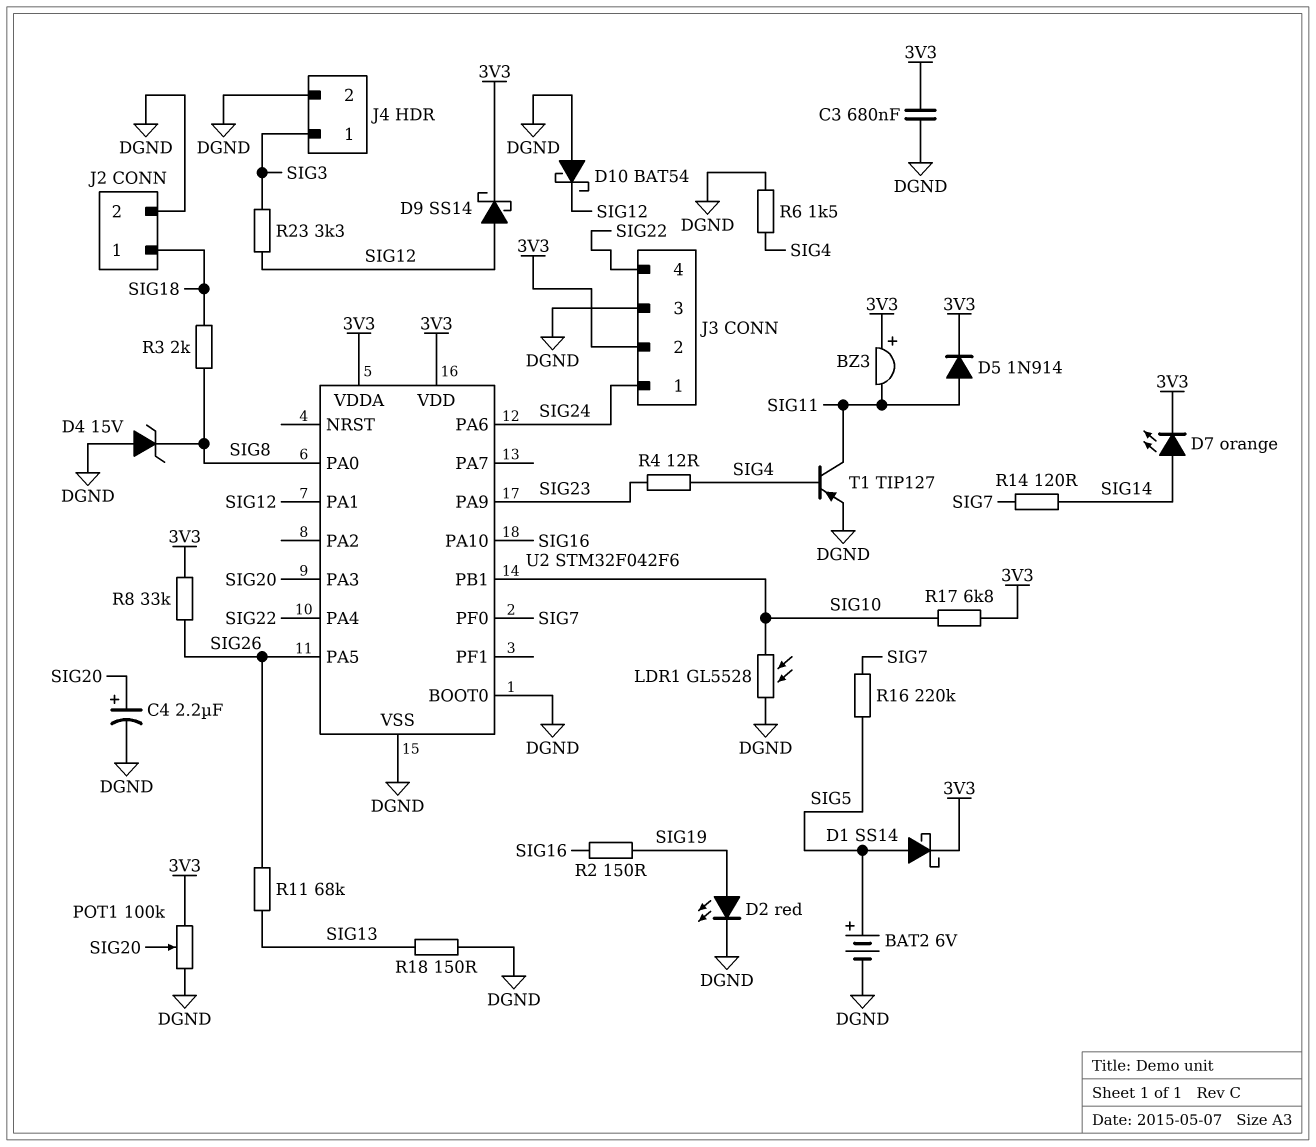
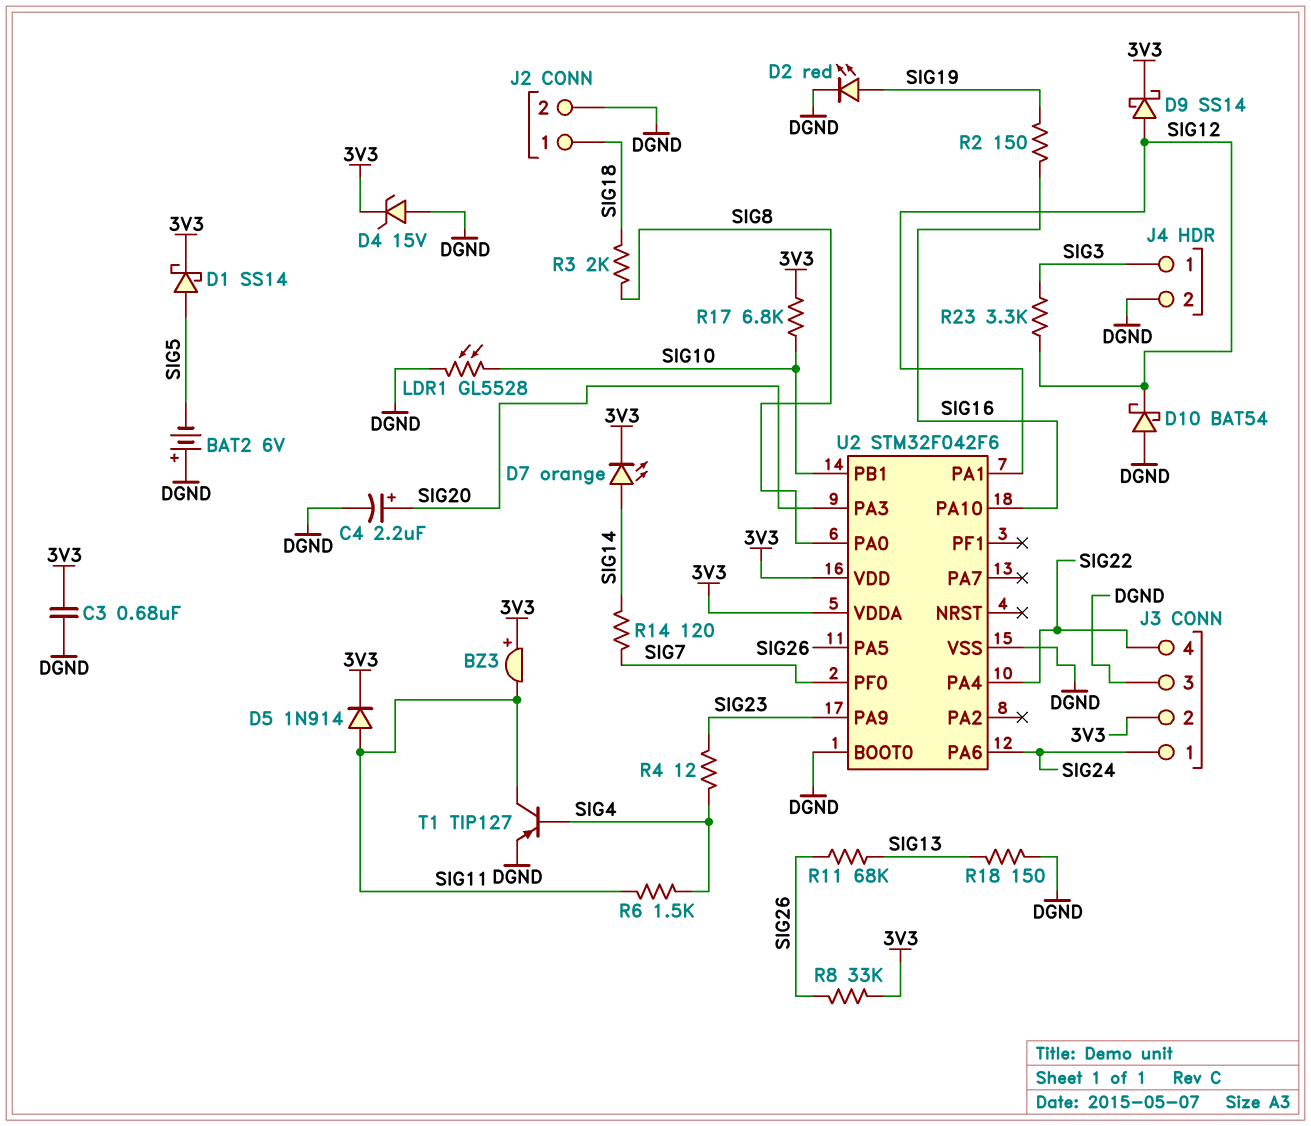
BAT2: 6V (plus SIG5, minus DGND) -> 6V (plus DGND, minus SIG5)
D4: zener 15V (A DGND, K SIG8) -> zener 15V (A DGND, K 3V3)
POT1: 100k (3V3, DGND, wiper SIG20) -> none
R6: 1.5k (DGND, SIG4) -> 1.5k (SIG4, SIG11)
R16: 220k (SIG5, SIG7) -> none

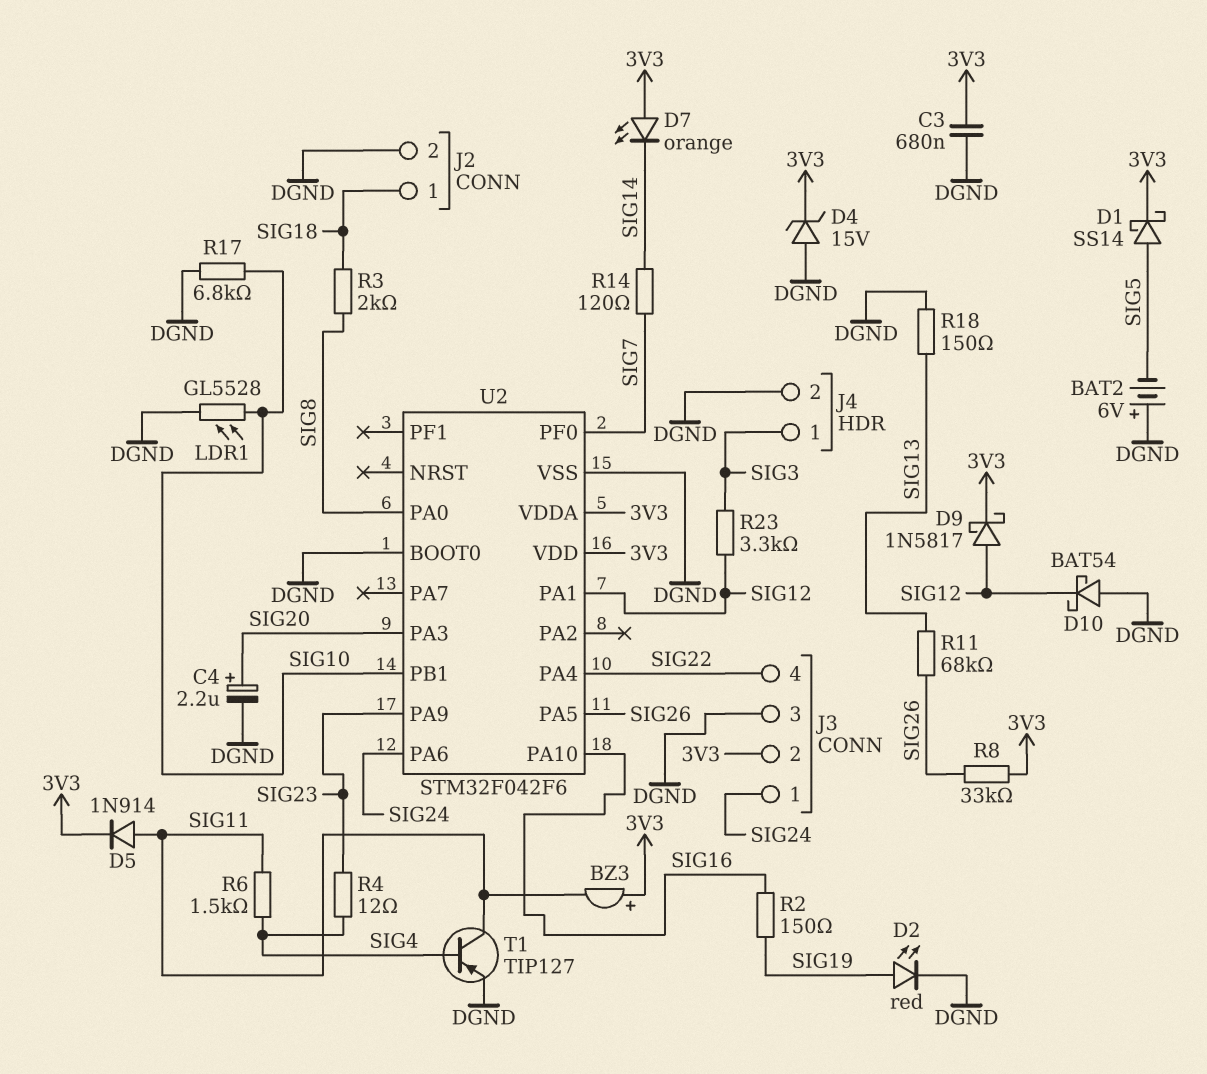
D7: LED orange (A SIG14, K 3V3) -> LED orange (A 3V3, K SIG14)
D9: schottky SS14 (A SIG12, K 3V3) -> schottky 1N5817 (A SIG12, K 3V3)
R17: 6.8k (3V3, SIG10) -> 6.8k (DGND, SIG10)

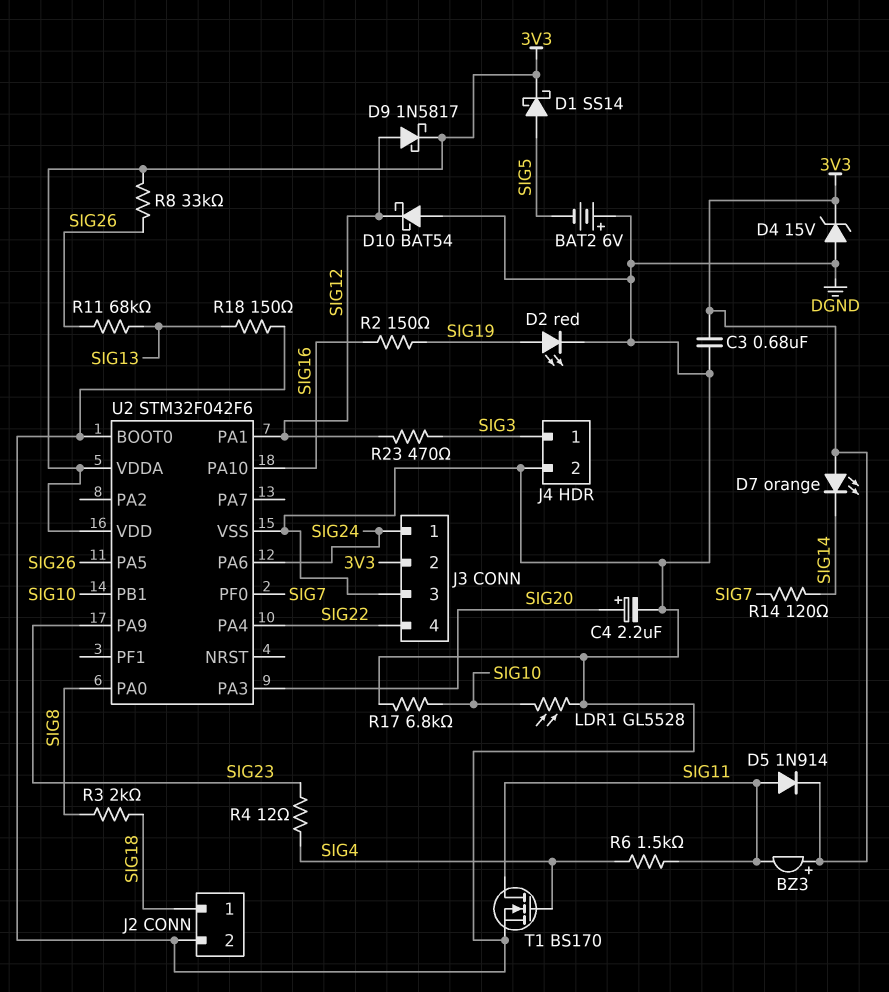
R23: 3.3k (SIG3, SIG12) -> 470 (SIG3, SIG12)
T1: PNP TIP127 (B SIG4, C SIG11, E DGND) -> NMOS BS170 (G SIG4, D SIG11, S DGND)

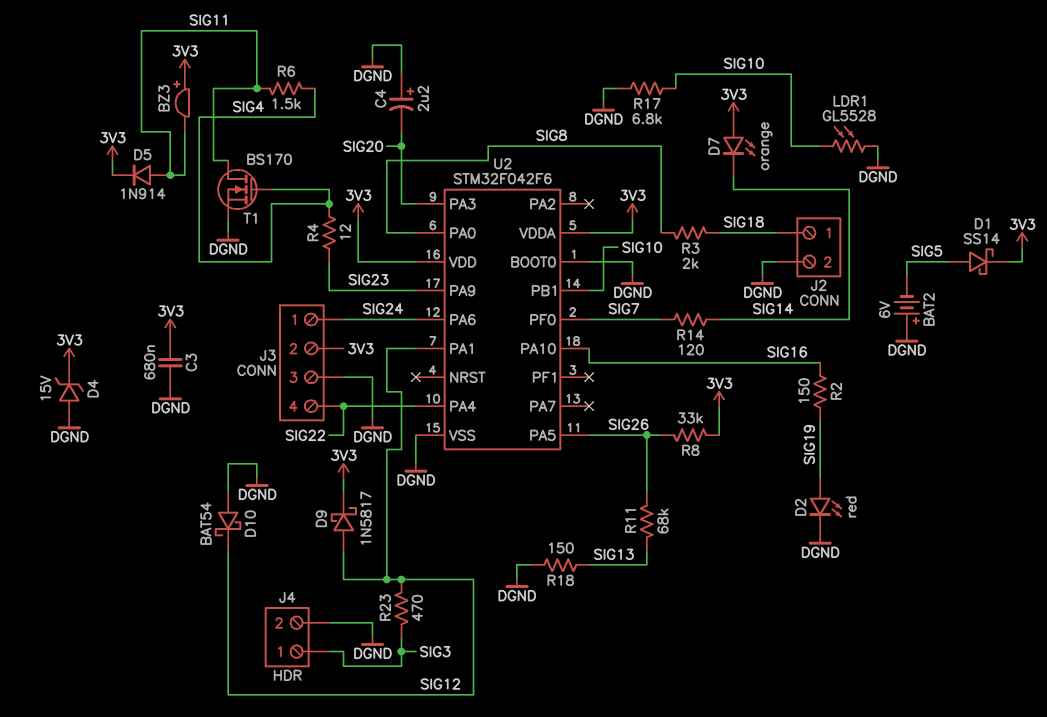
C4: 2.2uF (plus SIG20, minus DGND) -> 2.2uF (plus DGND, minus SIG20)

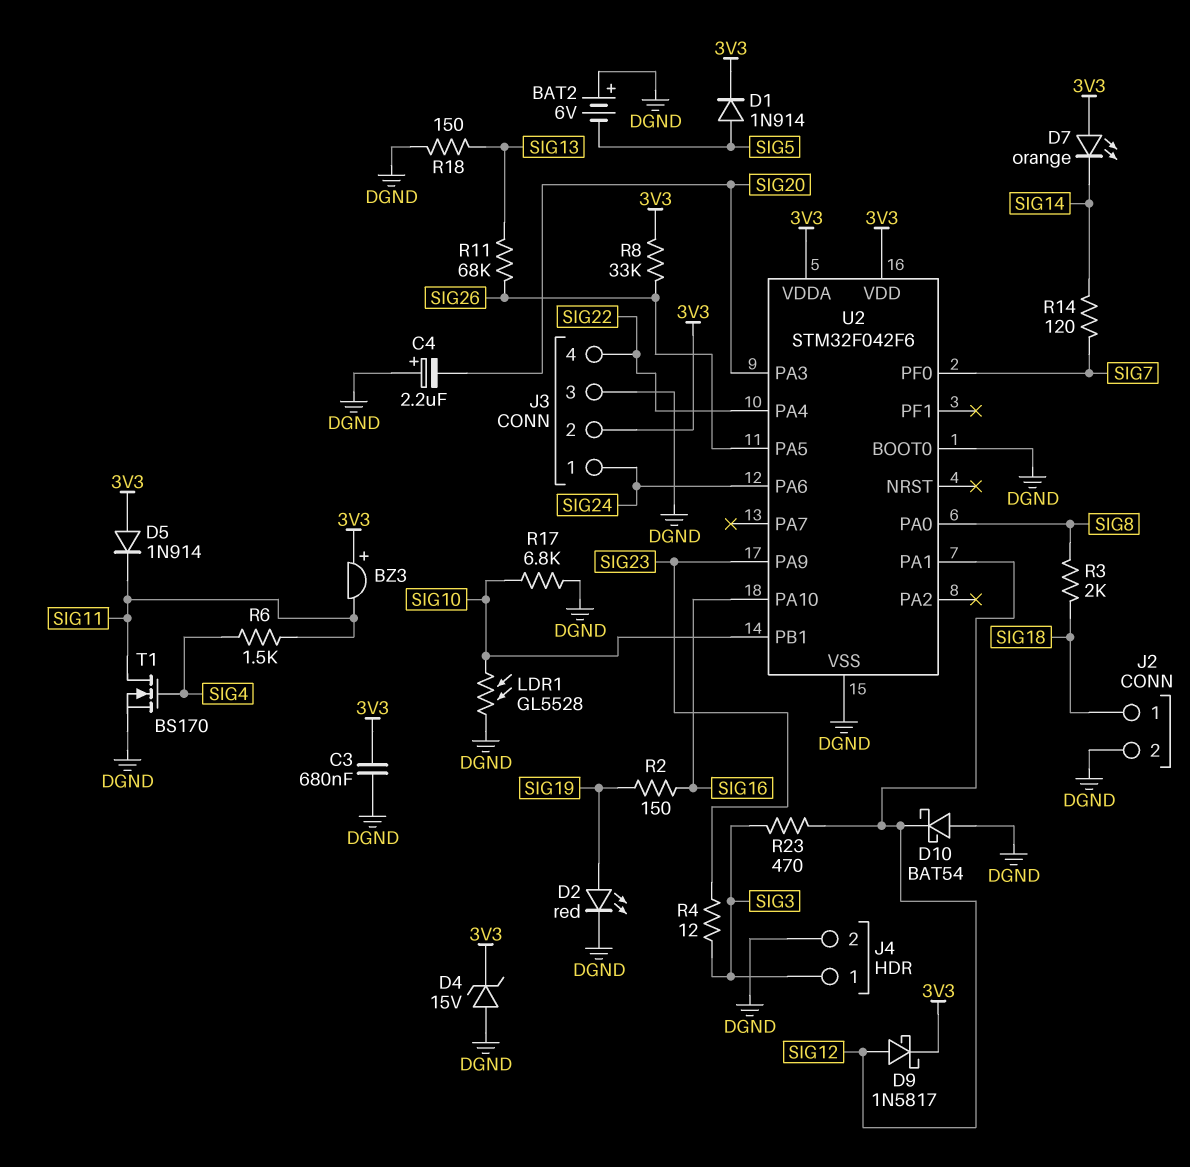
D1: schottky SS14 (A SIG5, K 3V3) -> diode 1N914 (A SIG5, K 3V3)
D5: diode 1N914 (A SIG11, K 3V3) -> diode 1N914 (A 3V3, K SIG11)
R4: 12 (SIG4, SIG23) -> 12 (SIG3, SIG23)

